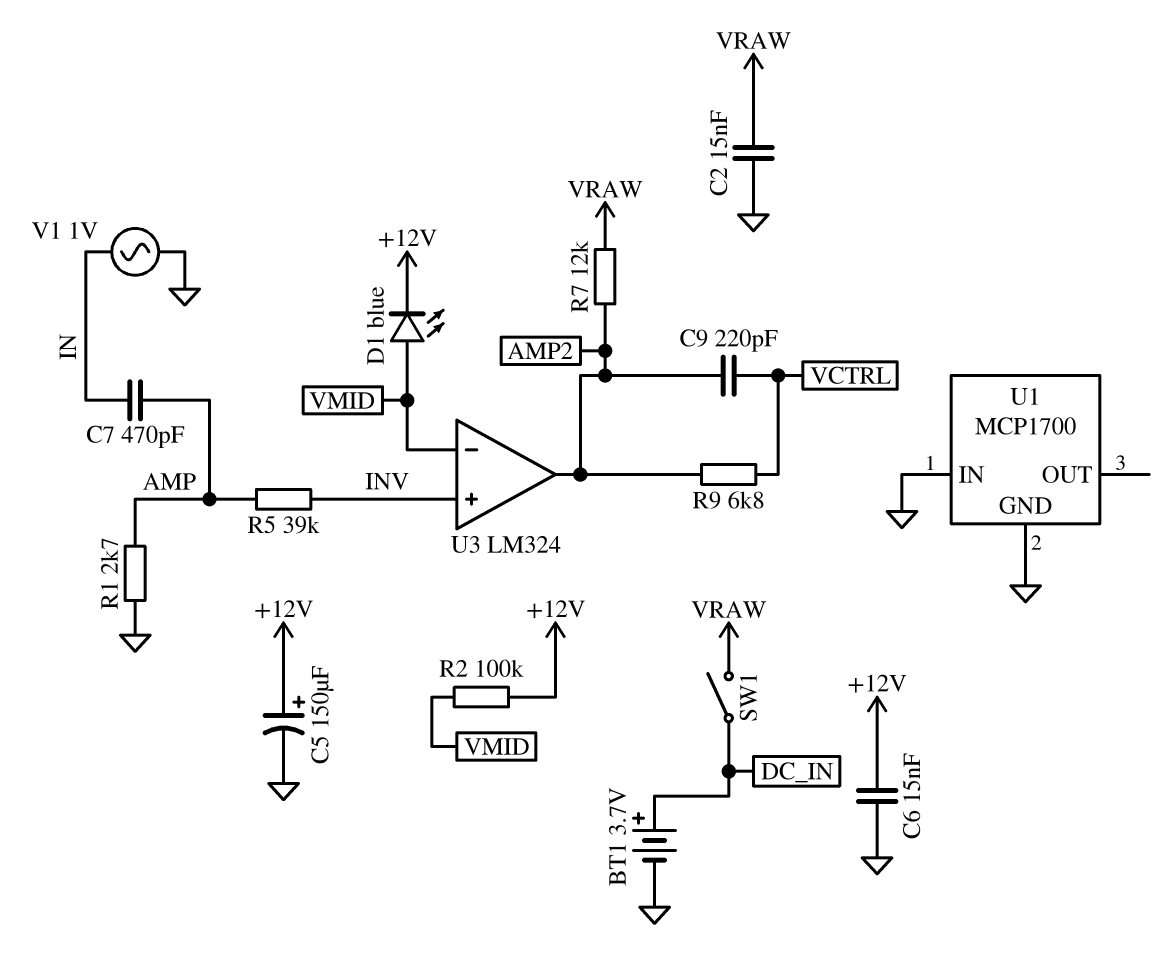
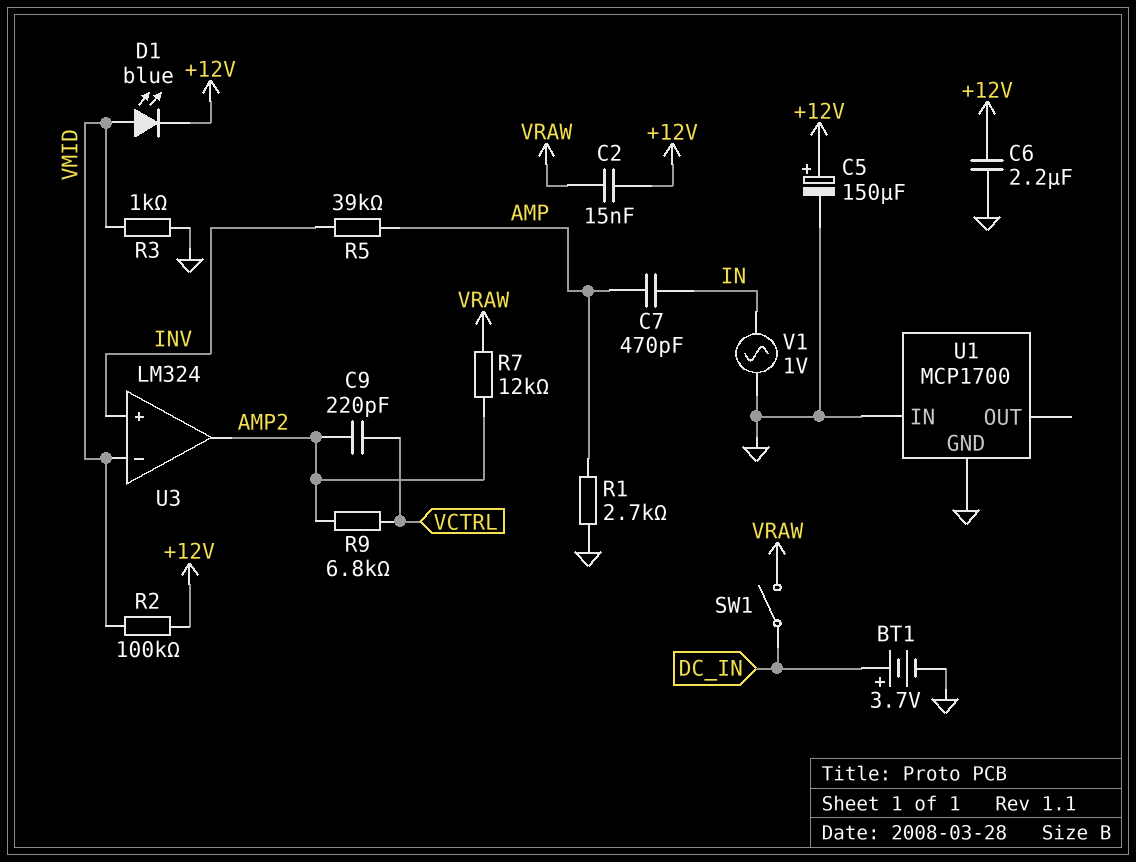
C2: 15nF (GND, VRAW) -> 15nF (+12V, VRAW)
C6: 15nF (+12V, GND) -> 2.2uF (+12V, GND)
R3: none -> 1k (GND, VMID)

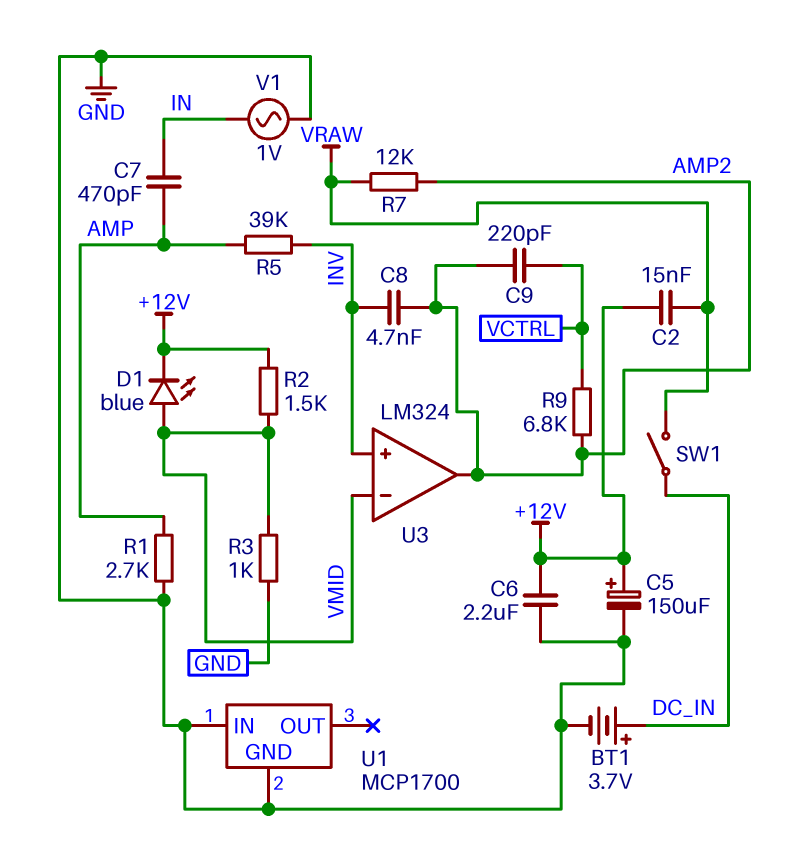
C8: none -> 4.7nF (AMP2, INV)
R2: 100k (+12V, VMID) -> 1.5k (+12V, VMID)

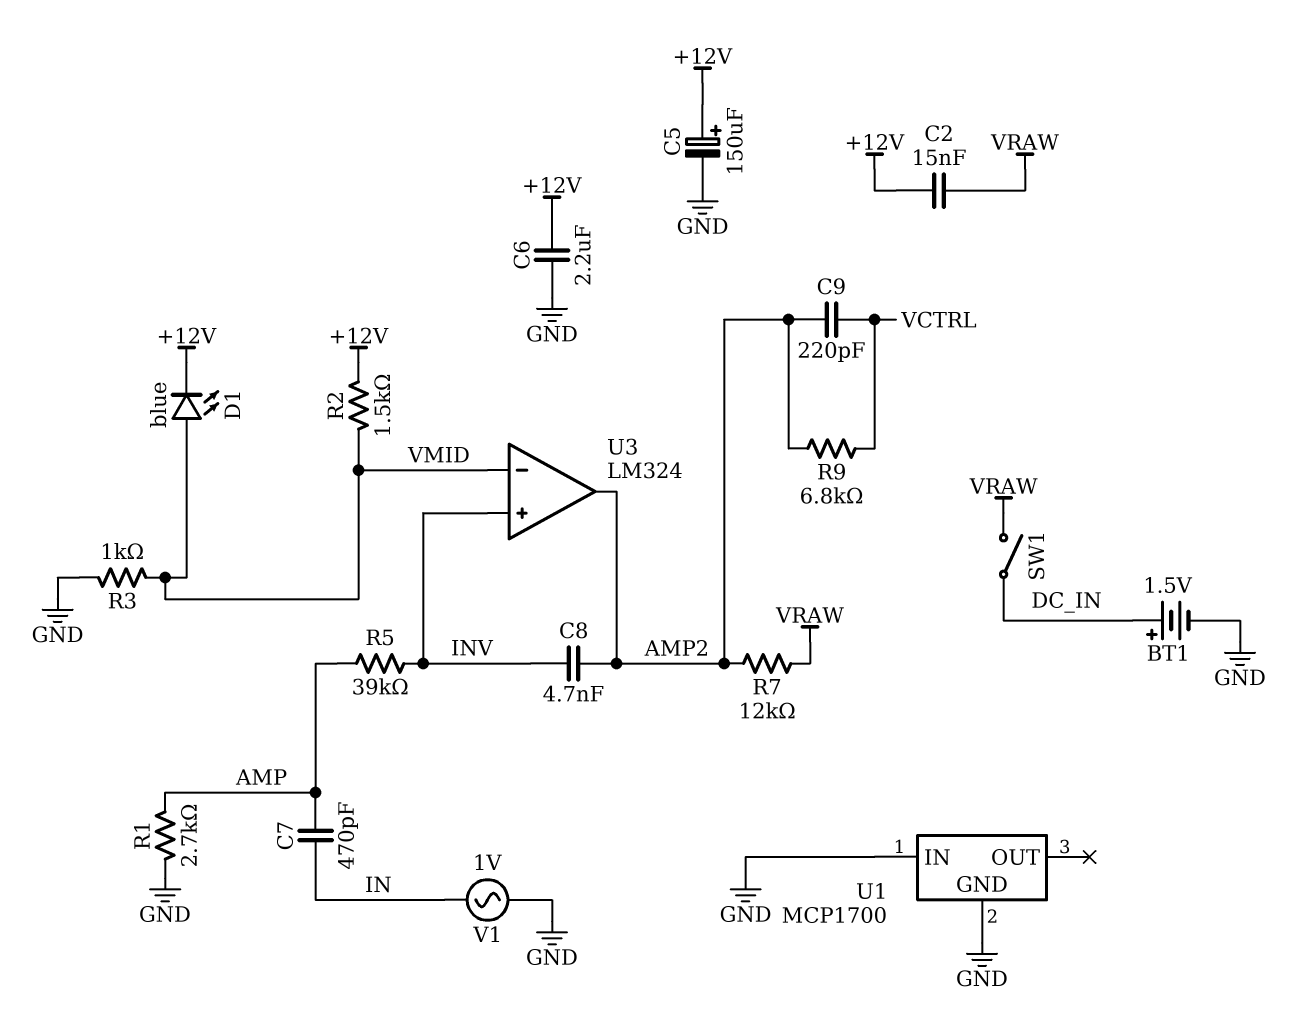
BT1: 3.7V (plus DC_IN, minus GND) -> 1.5V (plus DC_IN, minus GND)

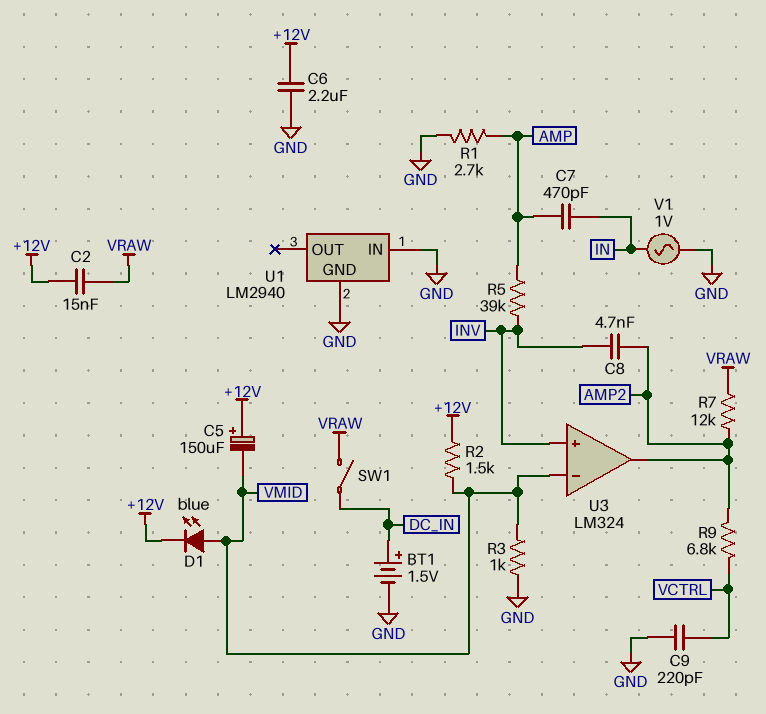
C5: 150uF (plus +12V, minus GND) -> 150uF (plus +12V, minus VMID)
C9: 220pF (AMP2, VCTRL) -> 220pF (GND, VCTRL)
U1: MCP1700 -> LM2940

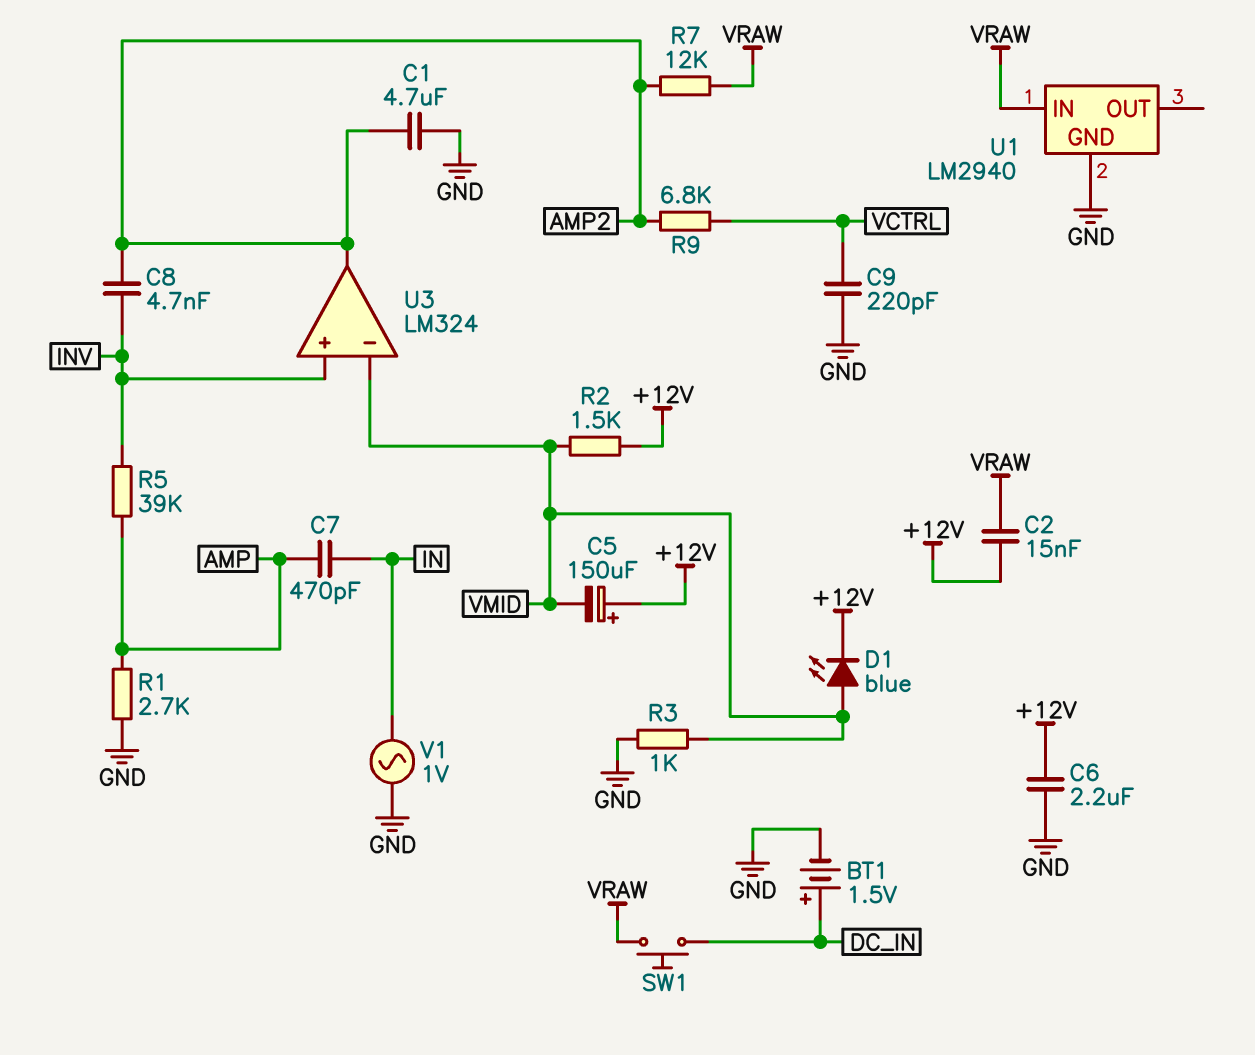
C1: none -> 4.7uF (AMP2, GND)
SW1: switch (DC_IN, VRAW) -> button (DC_IN, VRAW)
U1 pin IN: GND -> VRAW

